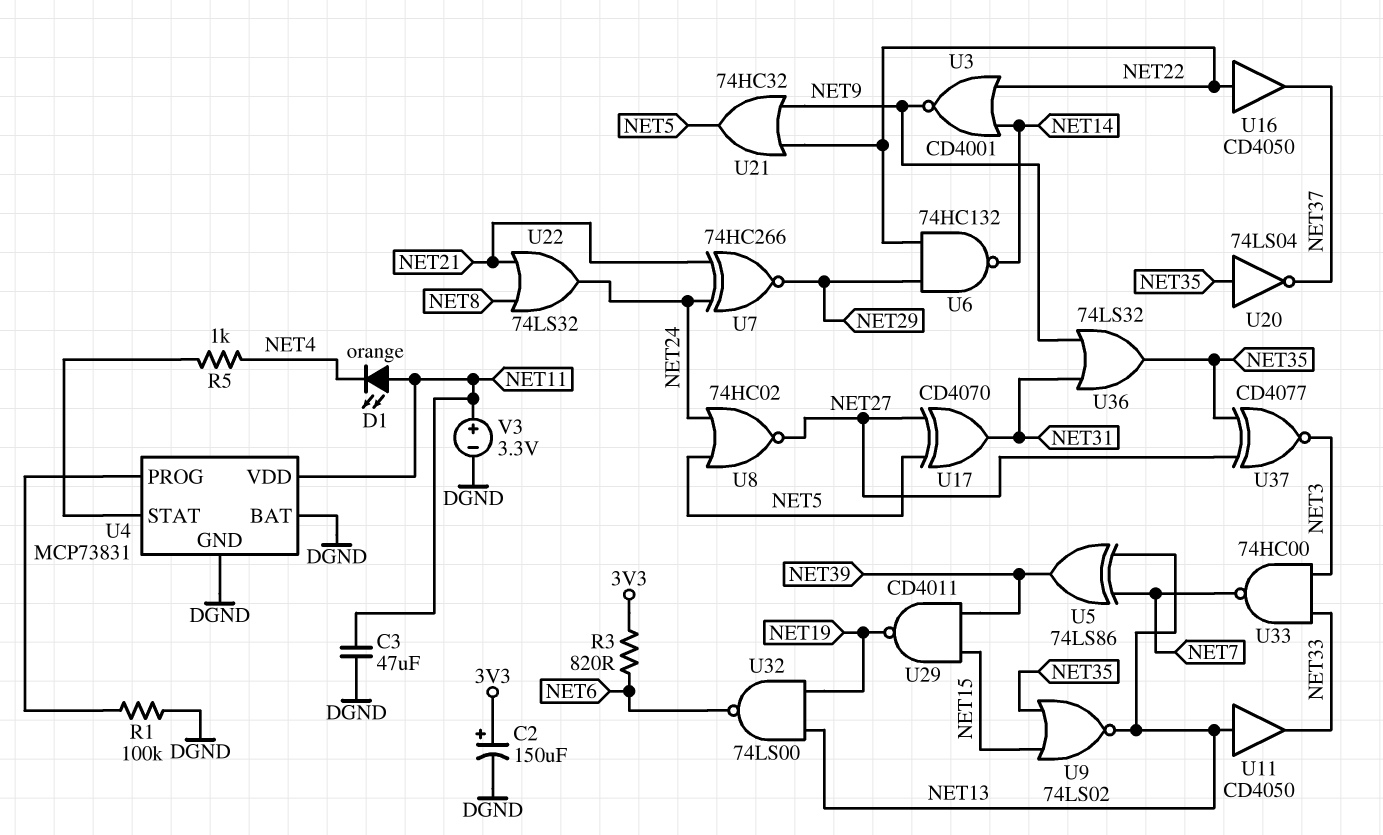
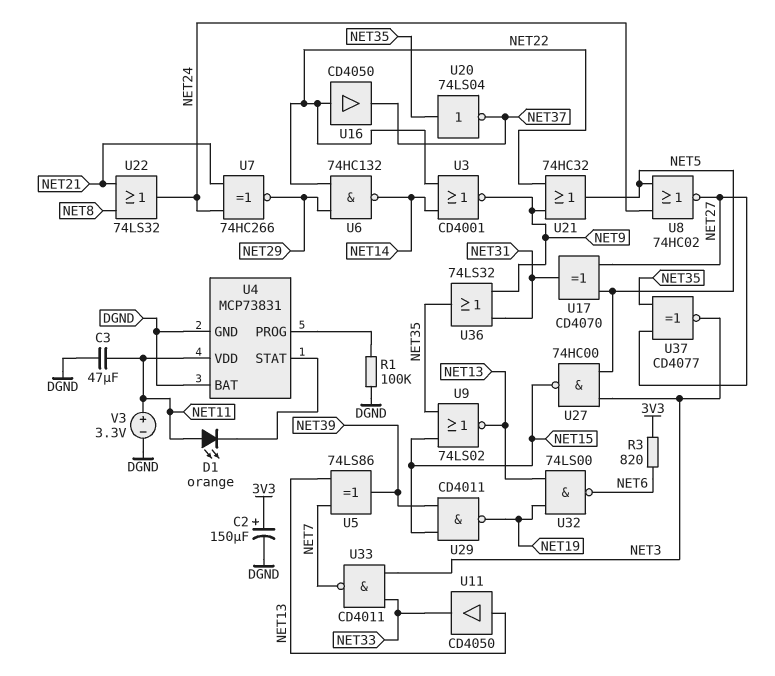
D1: LED orange (A NET11, K NET4) -> LED orange (A NET11, K U4/STAT)
R5: 1k (NET4, U4/STAT) -> none
U27: none -> NAND 74HC00 (in NET3, in NET5, out NET15)
U33: NAND 74HC00 (in NET3, in NET33, out NET7) -> NAND CD4011 (in NET3, in NET33, out NET7)

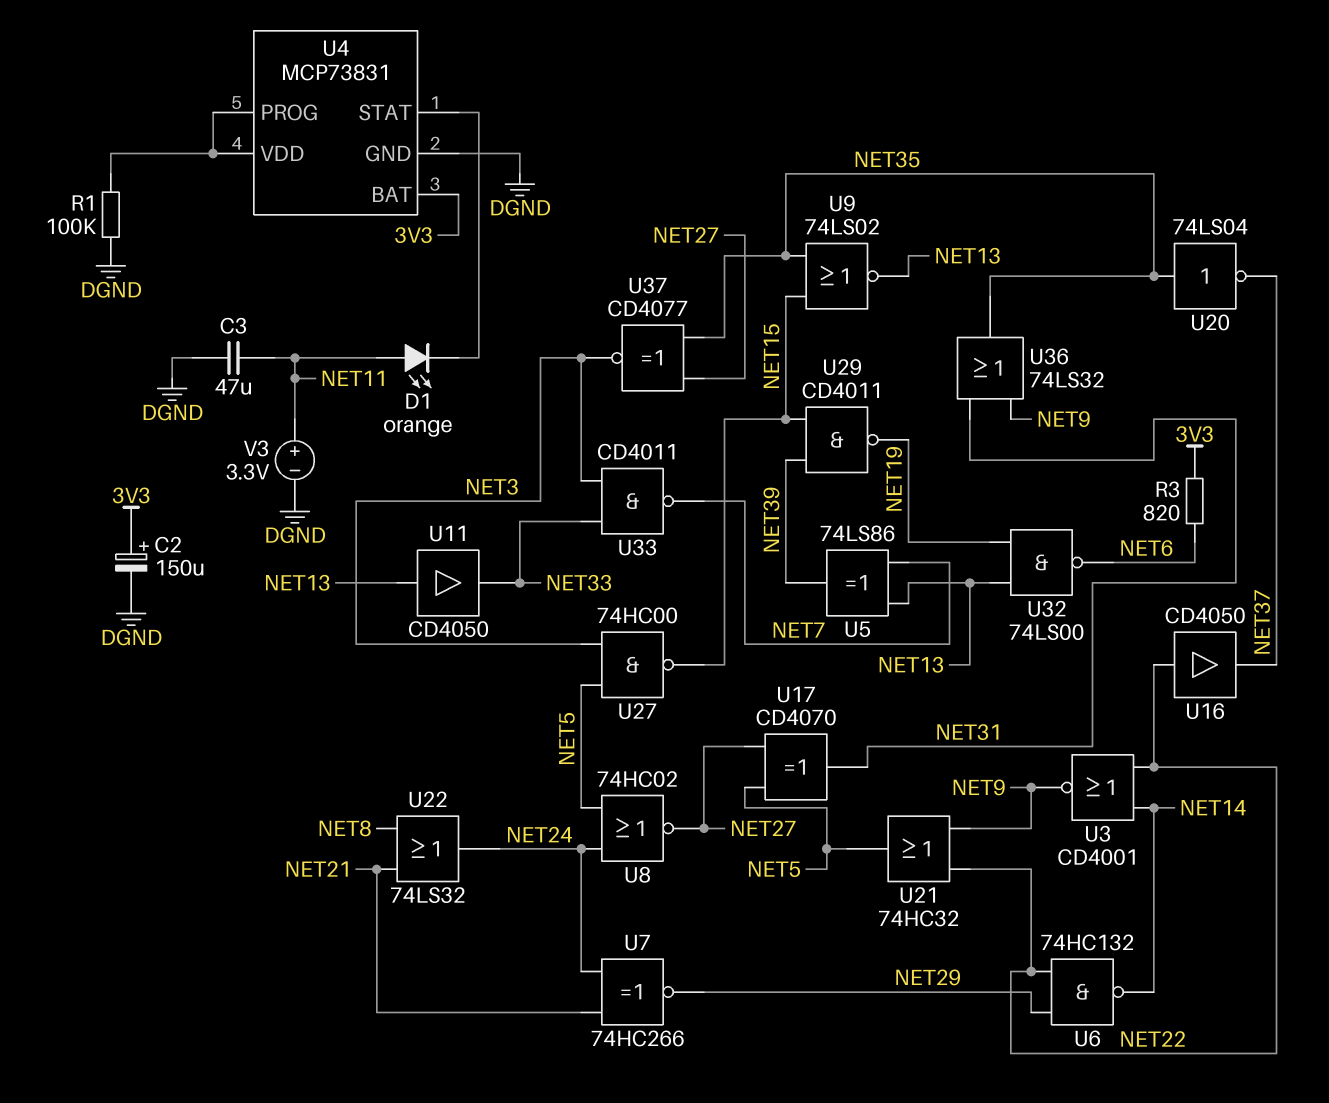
U4 pin BAT: DGND -> 3V3
U4 pin VDD: NET11 -> U4/PROG

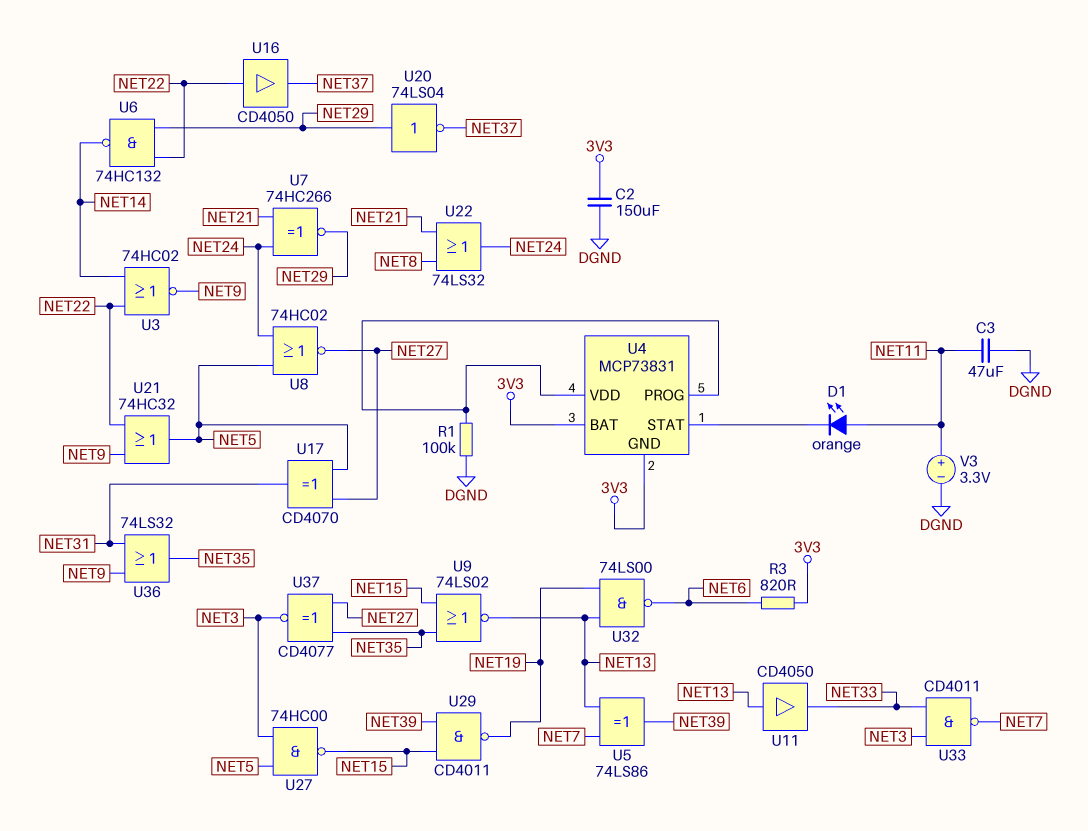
C2: 150uF (plus 3V3, minus DGND) -> 150uF (3V3, DGND)
U3: NOR CD4001 (in NET14, in NET22, out NET9) -> NOR 74HC02 (in NET14, in NET22, out NET9)
U4 pin GND: DGND -> 3V3
U20: NOT 74LS04 (in NET35, out NET37) -> NOT 74LS04 (in NET29, out NET37)

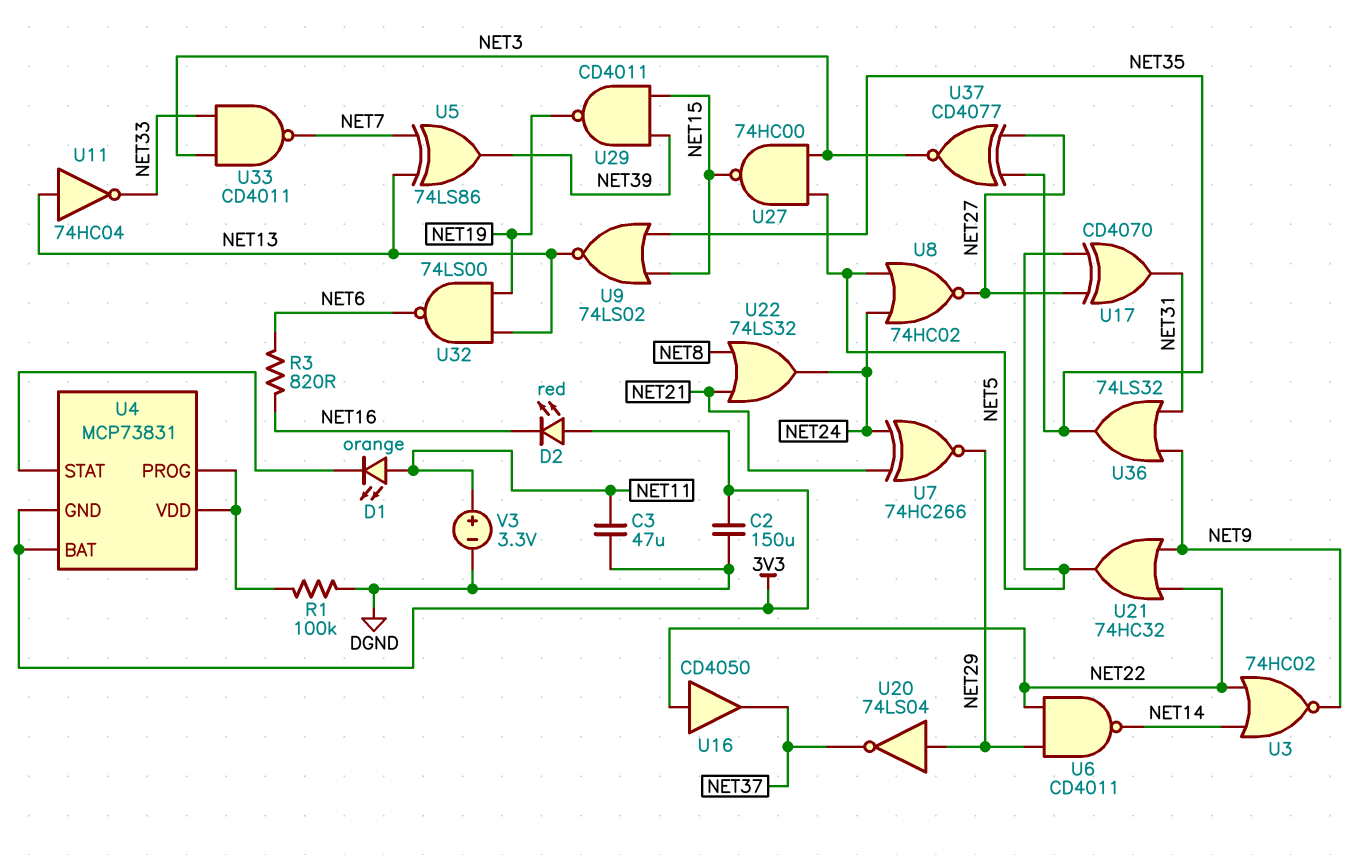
D2: none -> LED red (A 3V3, K NET16)
R3: 820 (3V3, NET6) -> 820 (NET6, NET16)
U6: NAND 74HC132 (in NET22, in NET29, out NET14) -> NAND CD4011 (in NET22, in NET29, out NET14)
U11: buffer CD4050 (in NET13, out NET33) -> NOT 74HC04 (in NET13, out NET33)

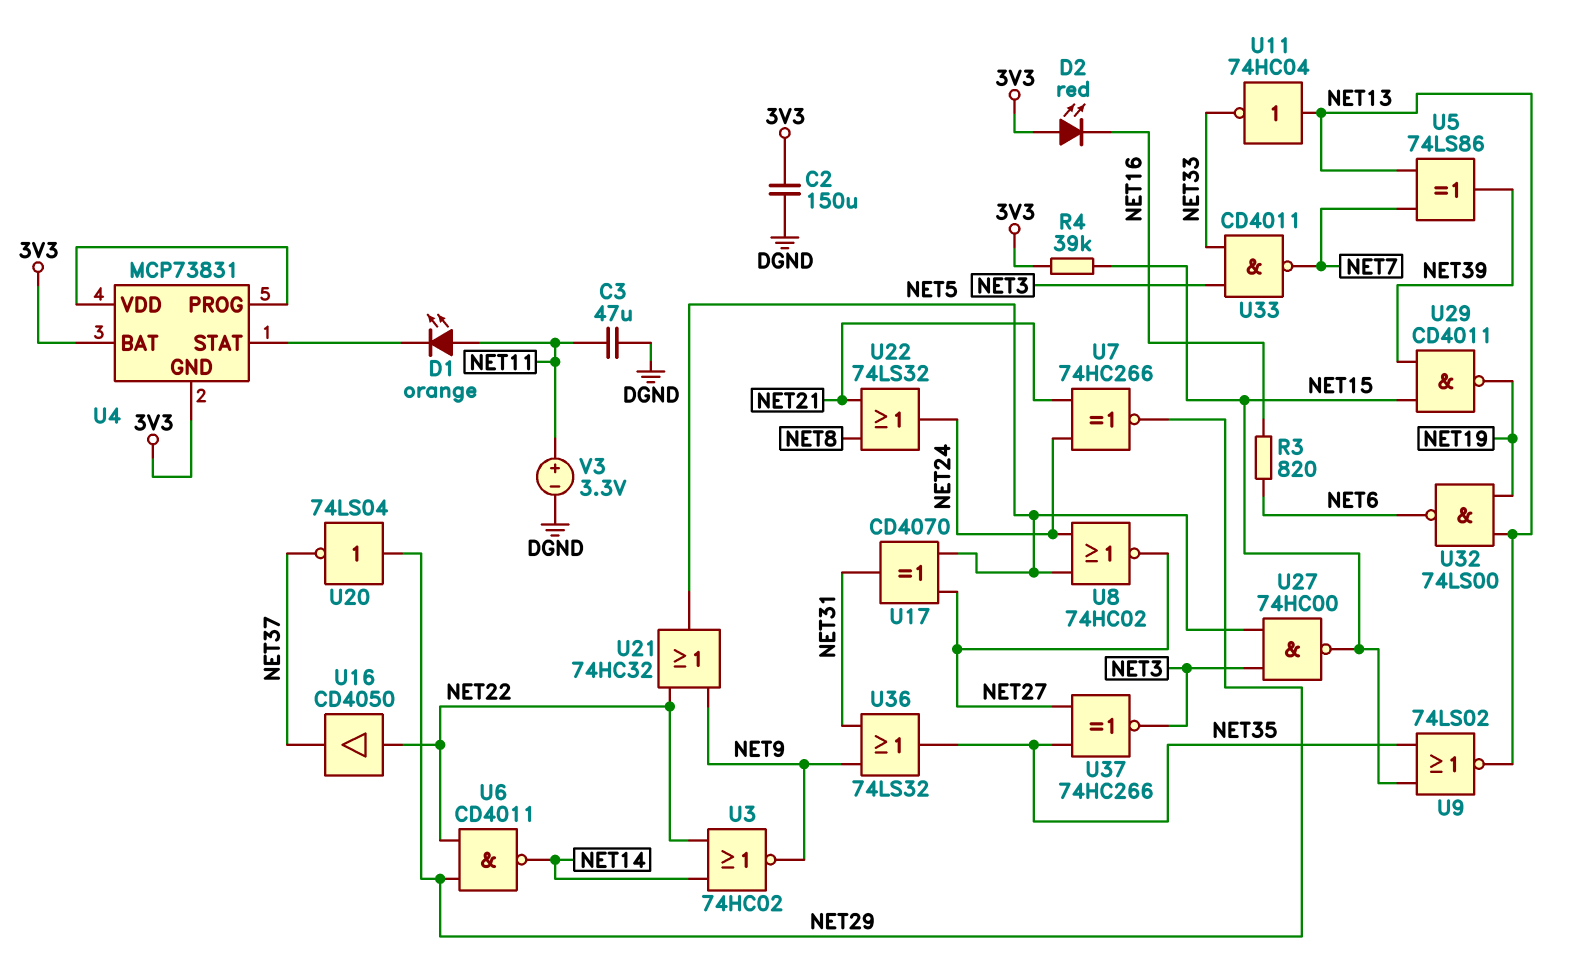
R1: 100k (DGND, U4/PROG) -> none
R4: none -> 39k (3V3, NET15)
U37: XNOR CD4077 (in NET27, in NET35, out NET3) -> XNOR 74HC266 (in NET27, in NET35, out NET3)

